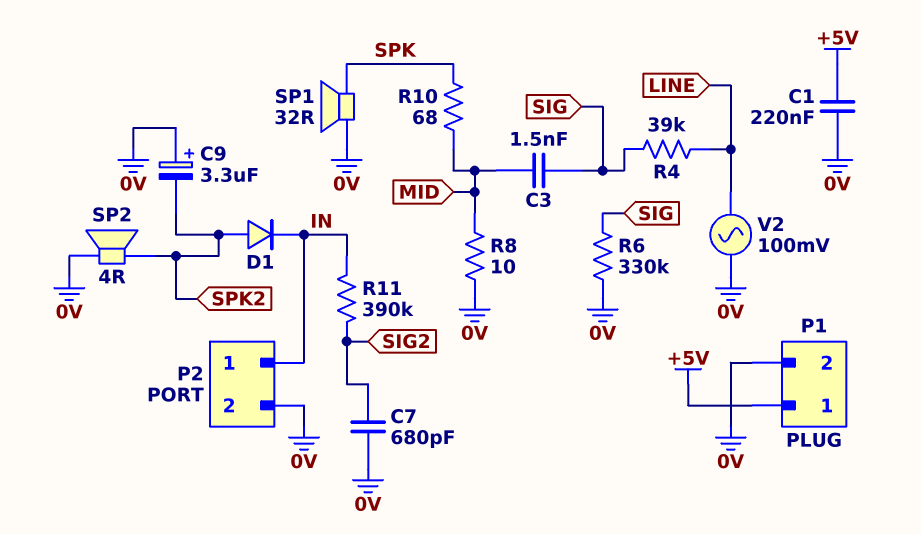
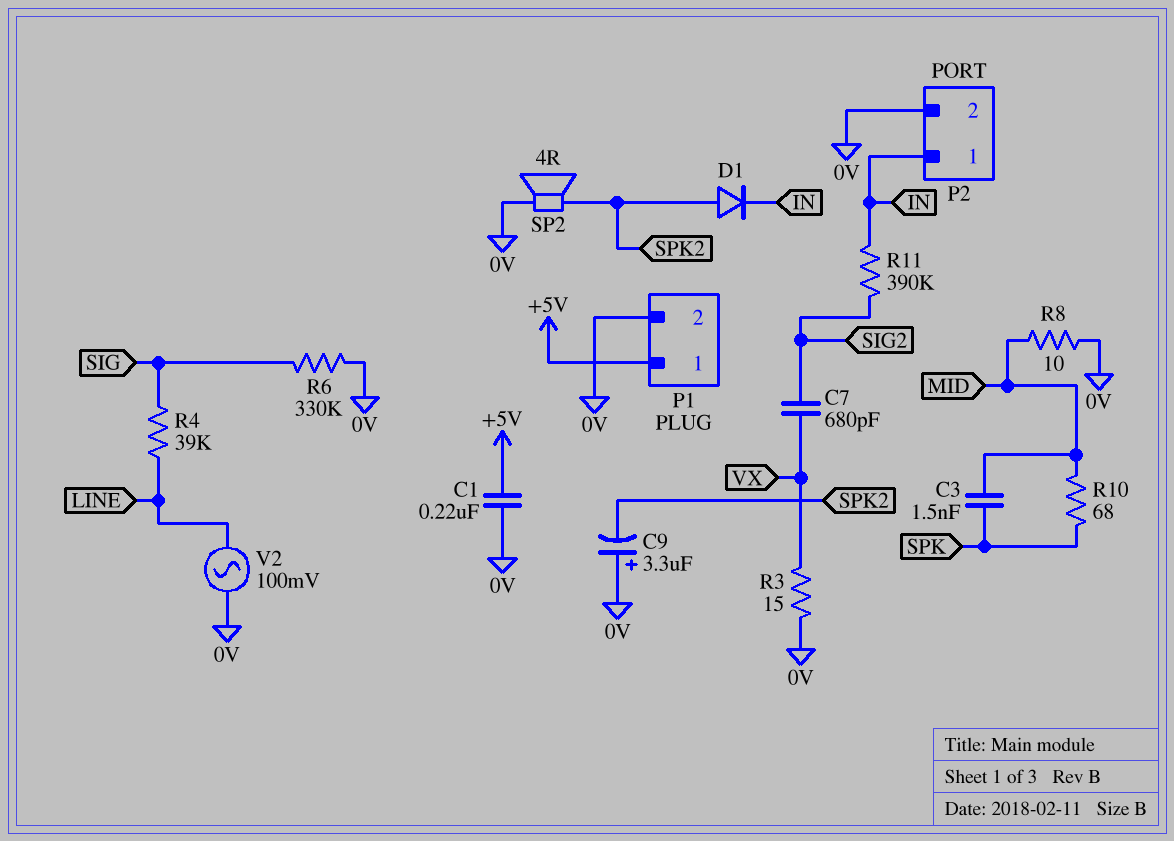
C3: 1.5nF (MID, SIG) -> 1.5nF (MID, SPK)
C7: 680pF (0V, SIG2) -> 680pF (SIG2, VX)
R3: none -> 15 (0V, VX)
SP1: speaker 32R (0V, SPK) -> none

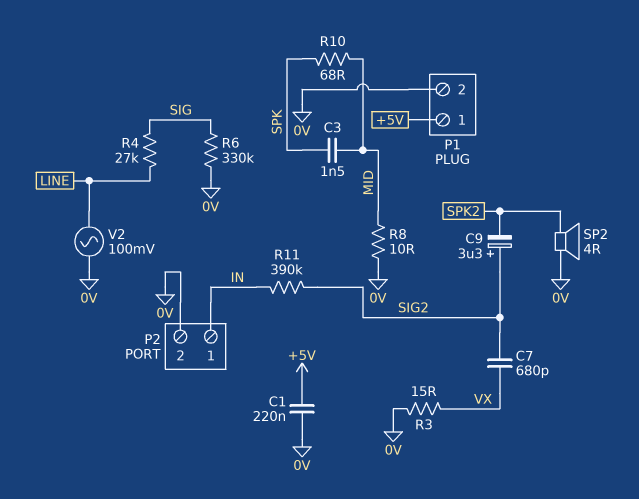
C9: 3.3uF (plus 0V, minus SPK2) -> 3.3uF (plus SIG2, minus SPK2)
D1: diode (A SPK2, K IN) -> none
R4: 39k (LINE, SIG) -> 27k (LINE, SIG)

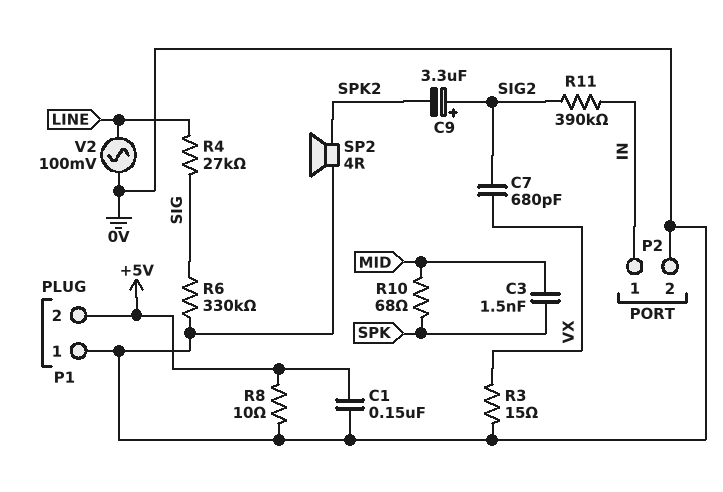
C1: 220nF (+5V, 0V) -> 150nF (+5V, 0V)
P1 pin 1: +5V -> 0V
P1 pin 2: 0V -> +5V
R8: 10 (0V, MID) -> 10 (+5V, 0V)

